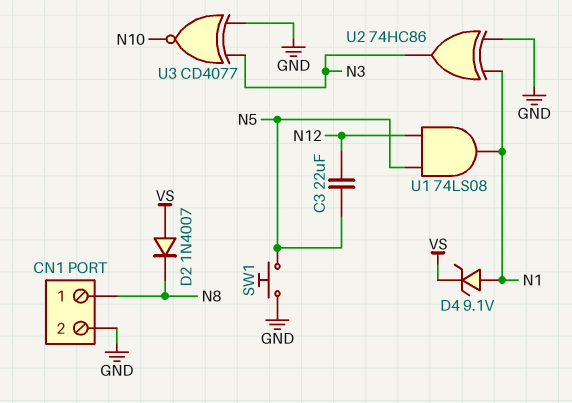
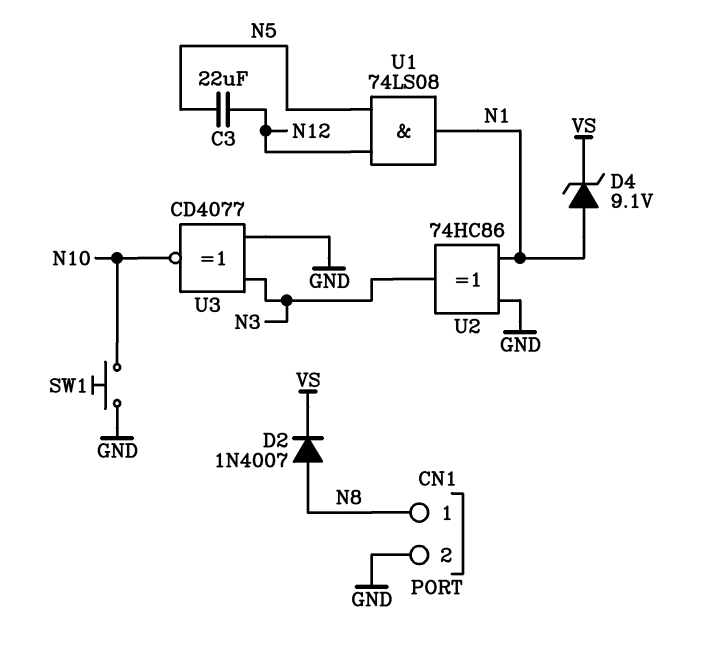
D2: diode 1N4007 (A VS, K N8) -> diode 1N4007 (A N8, K VS)
SW1: button (GND, N5) -> button (GND, N10)

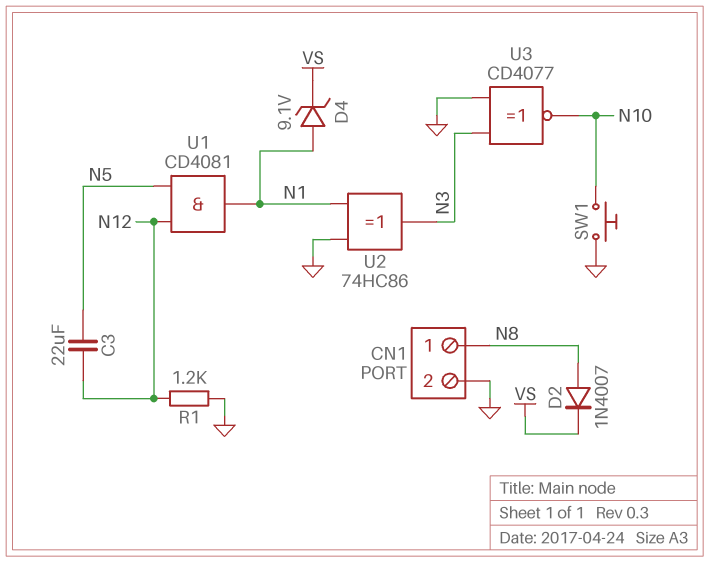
R1: none -> 1.2k (GND, N12)
U1: AND 74LS08 (in N5, in N12, out N1) -> AND CD4081 (in N5, in N12, out N1)

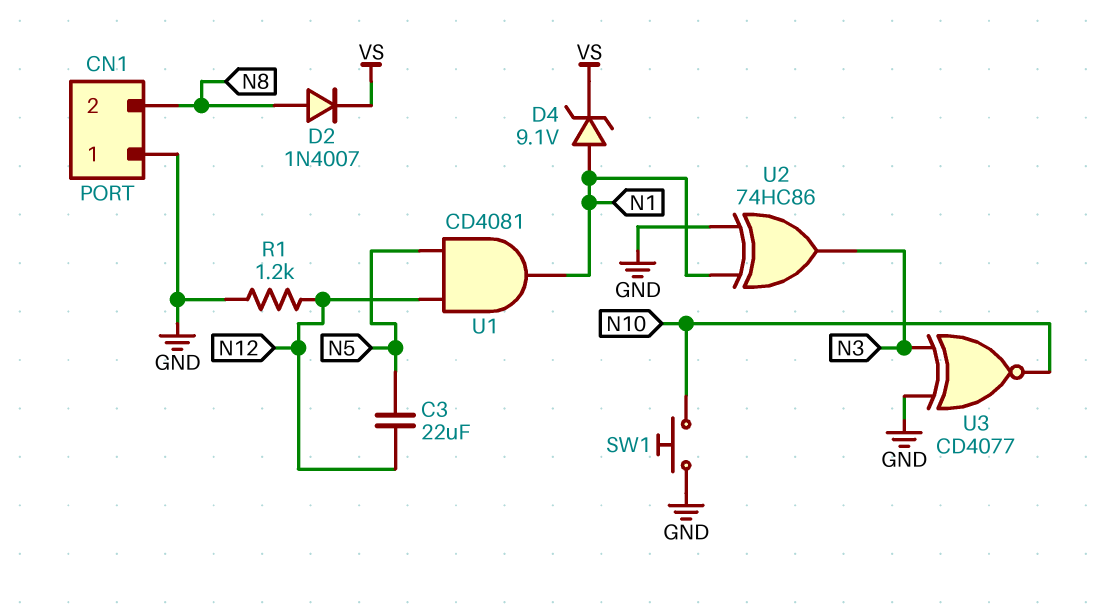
CN1 pin 1: N8 -> GND
CN1 pin 2: GND -> N8

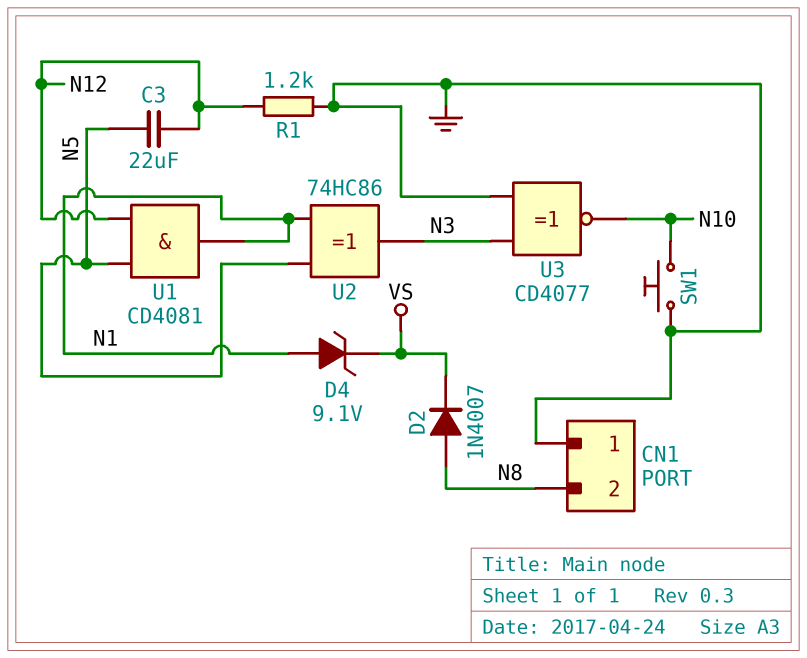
U2: XOR 74HC86 (in GND, in N1, out N3) -> XOR 74HC86 (in N1, in N5, out N3)

